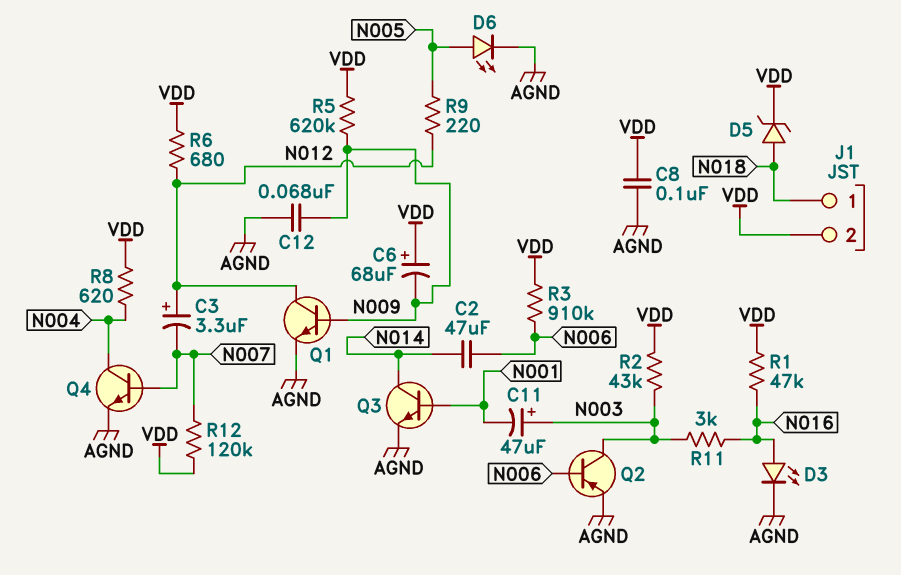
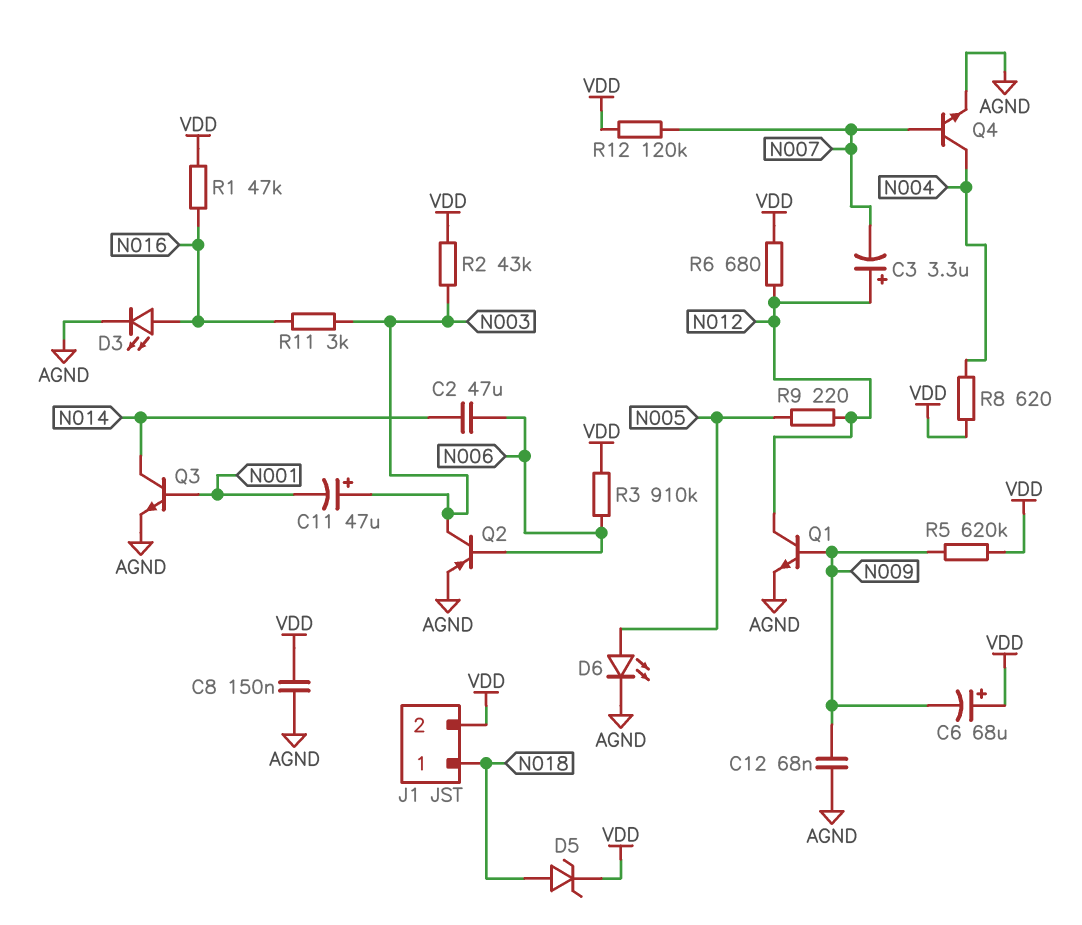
C8: 100nF (AGND, VDD) -> 150nF (AGND, VDD)

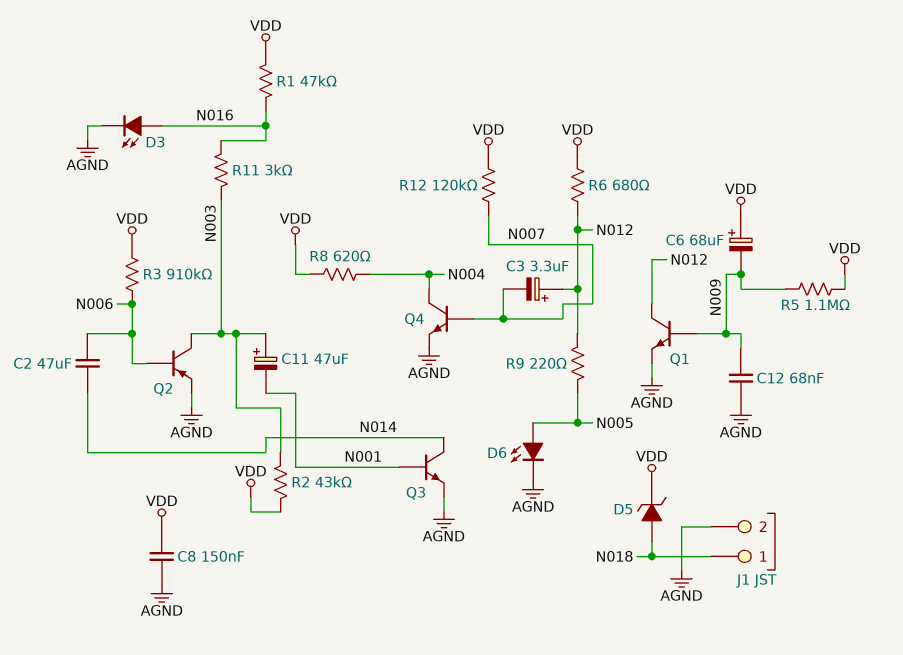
J1 pin 2: VDD -> AGND
R5: 620k (N009, VDD) -> 1.1M (N009, VDD)

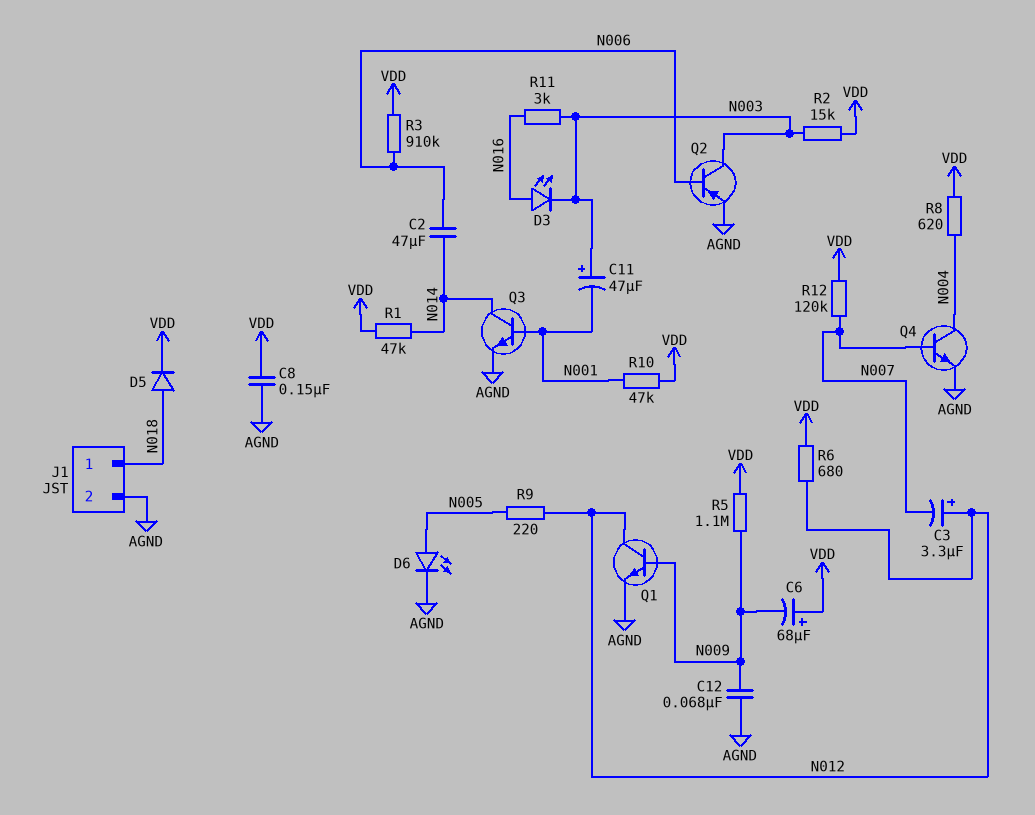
D3: LED (A N016, K AGND) -> LED (A N016, K N003)
D5: zener (A N018, K VDD) -> diode (A N018, K VDD)
R1: 47k (N016, VDD) -> 47k (N014, VDD)
R2: 43k (N003, VDD) -> 15k (N003, VDD)
R10: none -> 47k (N001, VDD)

